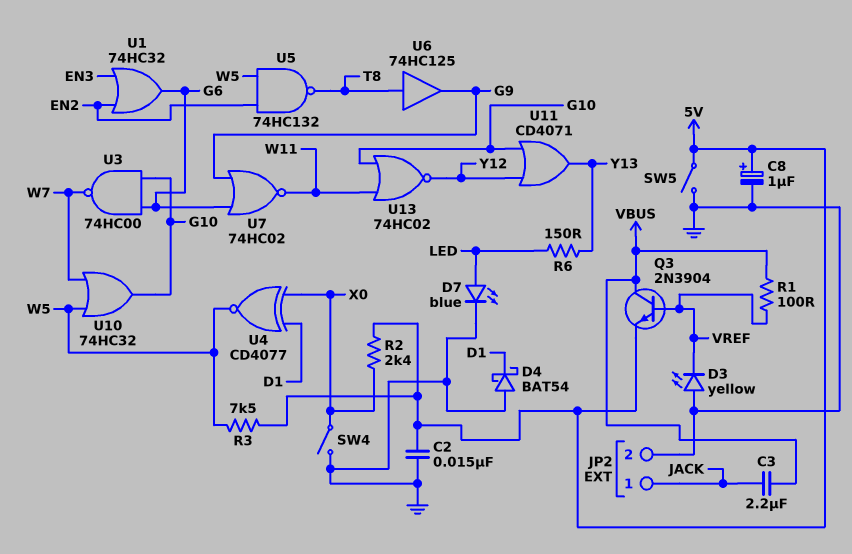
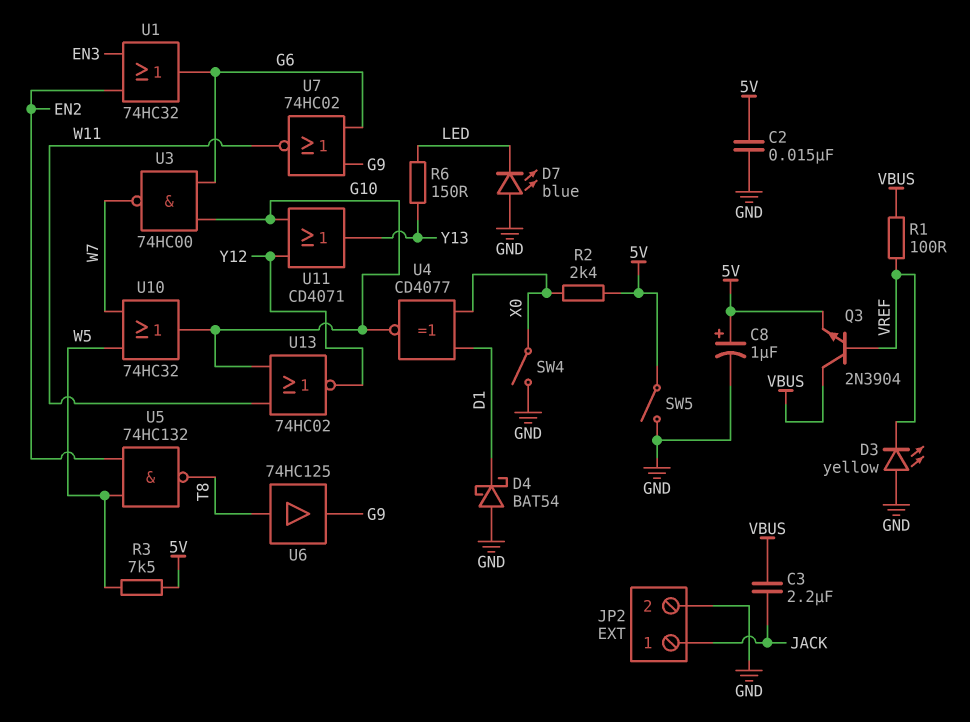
D7: LED blue (A LED, K GND) -> LED blue (A GND, K LED)
U4: XNOR CD4077 (in D1, in X0, out W5) -> XNOR CD4077 (in D1, in X0, out G10)

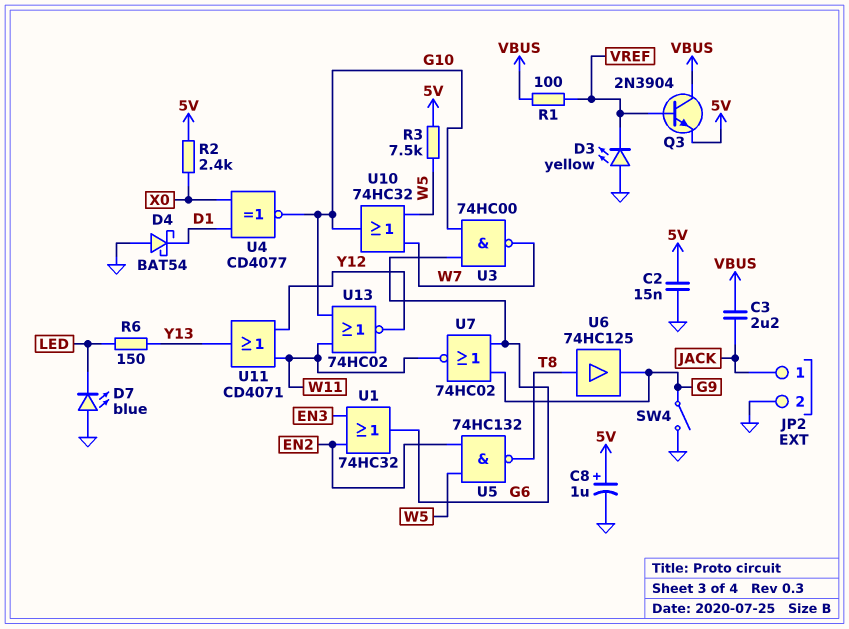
SW4: switch (GND, X0) -> switch (G9, GND)
SW5: switch (5V, GND) -> none
U11: OR CD4071 (in G10, in Y12, out Y13) -> OR CD4071 (in W11, in Y12, out Y13)

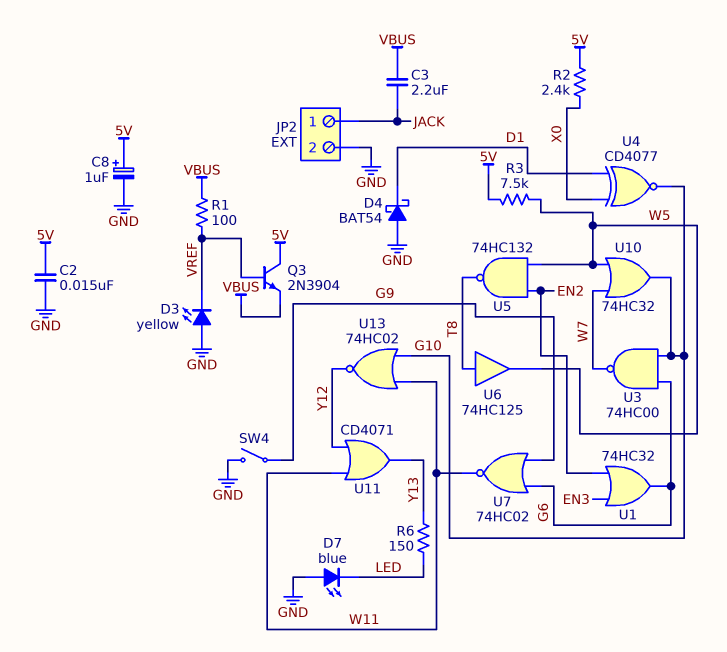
Q3: NPN 2N3904 (B VREF, C VBUS, E 5V) -> NPN 2N3904 (B VREF, C 5V, E VBUS)
U6: buffer 74HC125 (in T8, out G9) -> buffer 74HC125 (in T8, out W5)

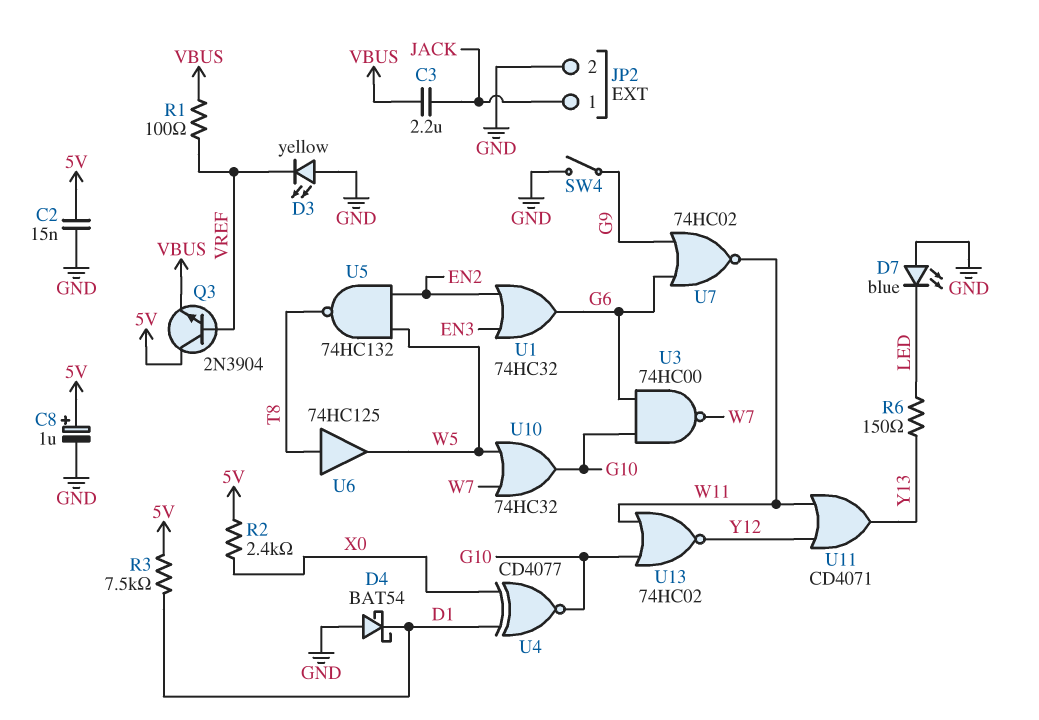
R3: 7.5k (5V, W5) -> 7.5k (5V, D1)

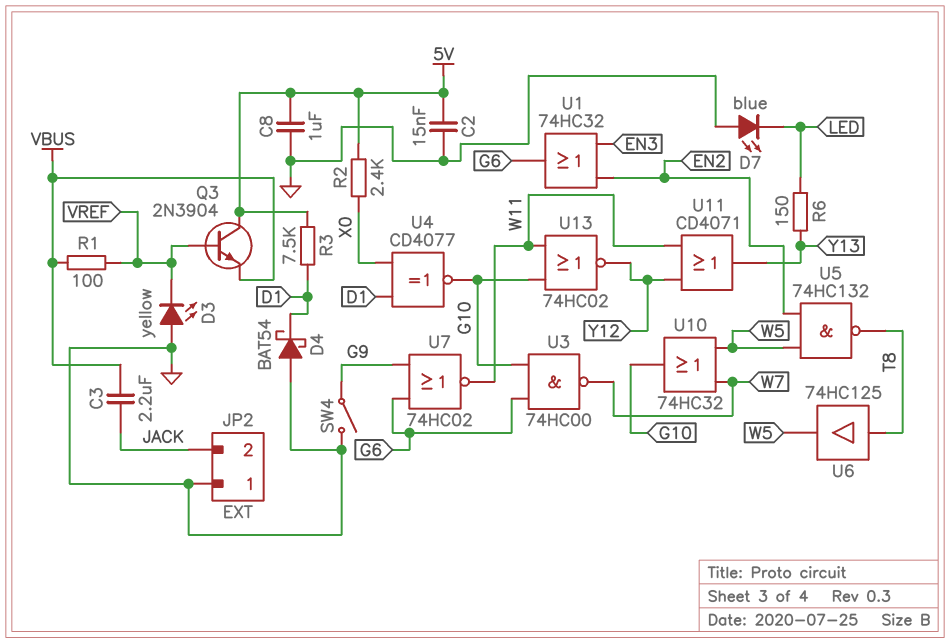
C8: 1uF (plus 5V, minus GND) -> 1uF (5V, GND)
JP2 pin 1: JACK -> GND
JP2 pin 2: GND -> JACK

